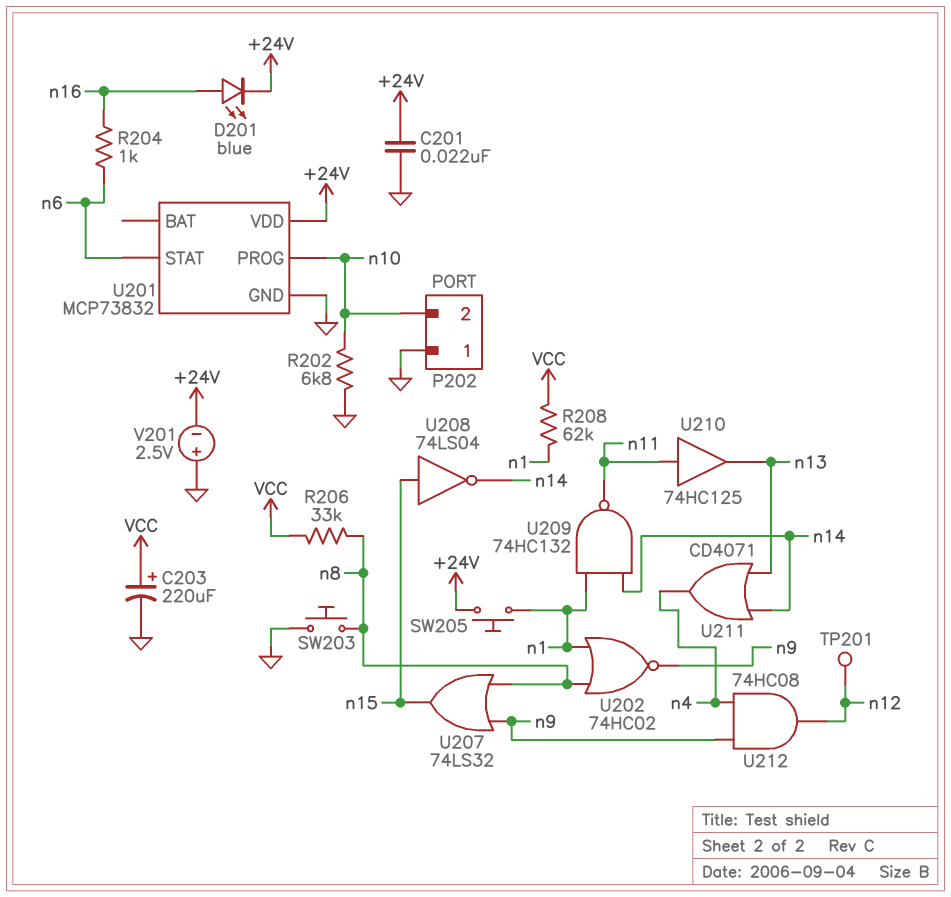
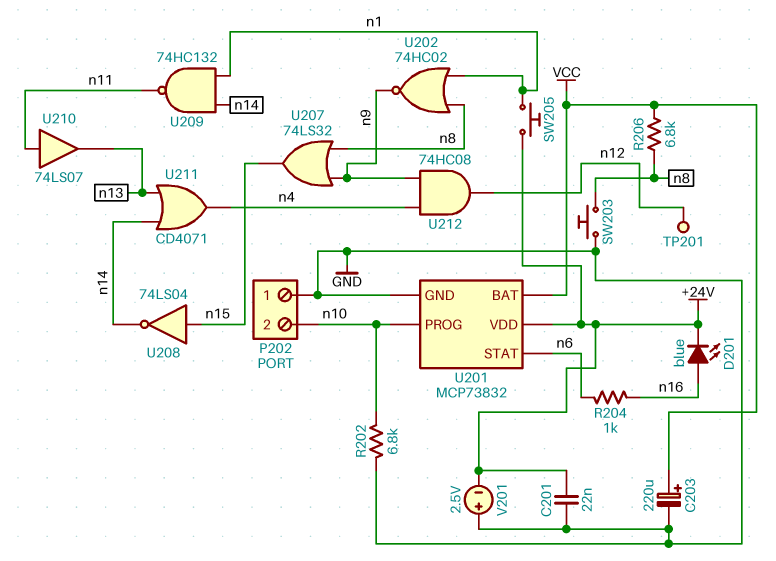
R206: 33k (VCC, n8) -> 6.8k (VCC, n8)
R208: 62k (VCC, n1) -> none
U201 pin BAT: none -> VCC
U210: buffer 74HC125 (in n11, out n13) -> buffer 74LS07 (in n11, out n13)

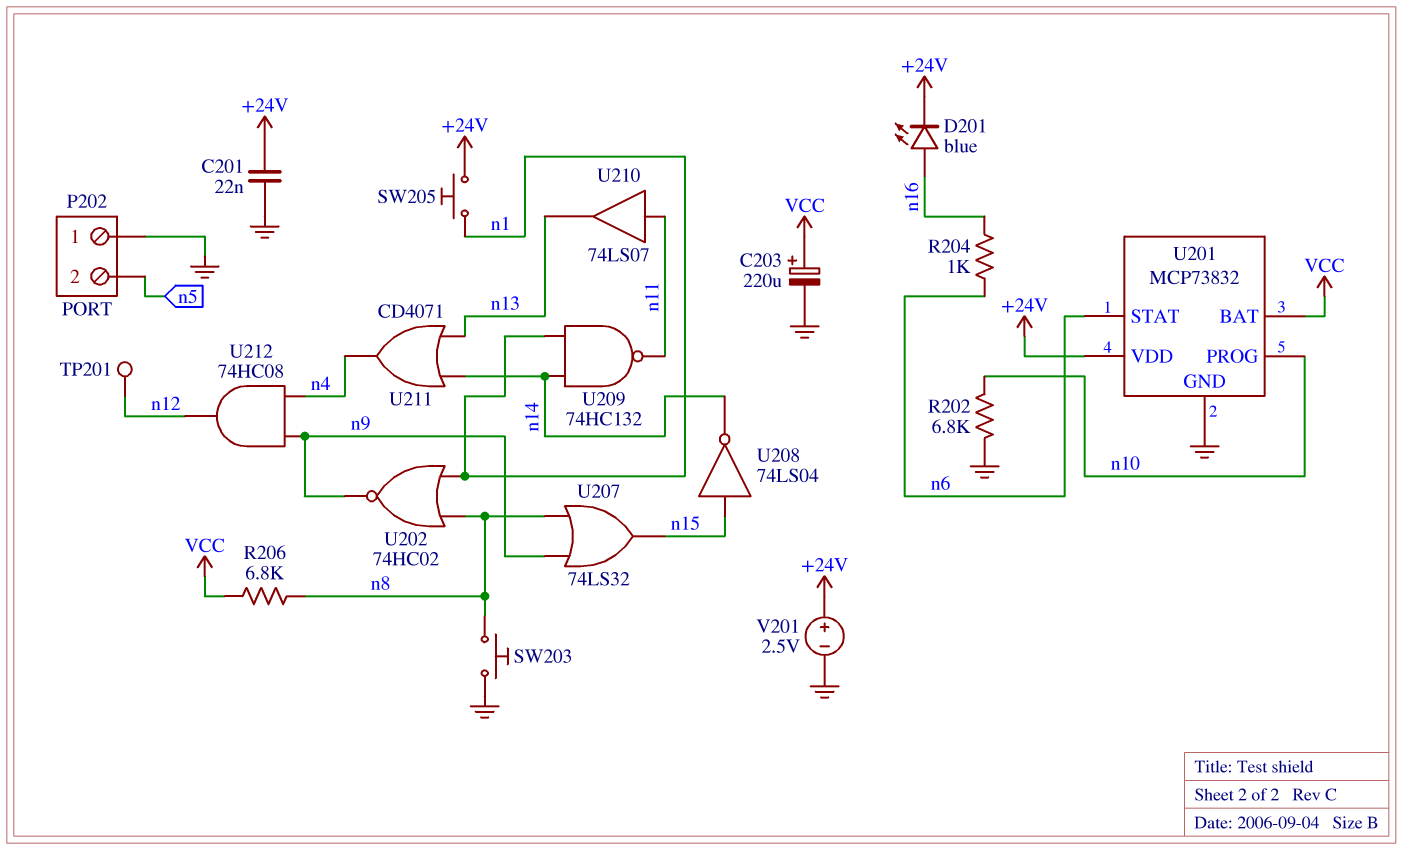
P202 pin 2: n10 -> n5
V201: 2.5V (plus GND, minus +24V) -> 2.5V (plus +24V, minus GND)

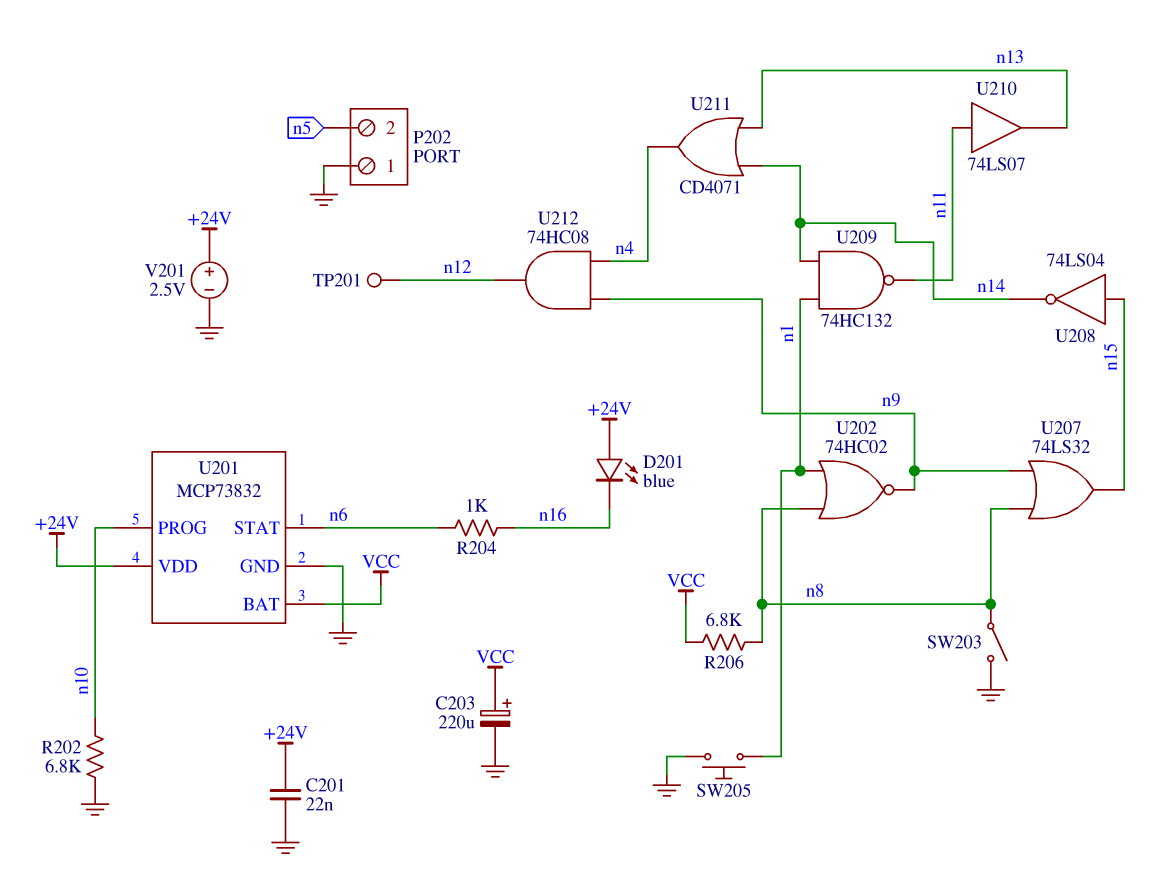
D201: LED blue (A n16, K +24V) -> LED blue (A +24V, K n16)
SW203: button (GND, n8) -> switch (GND, n8)
SW205: button (+24V, n1) -> button (GND, n1)

